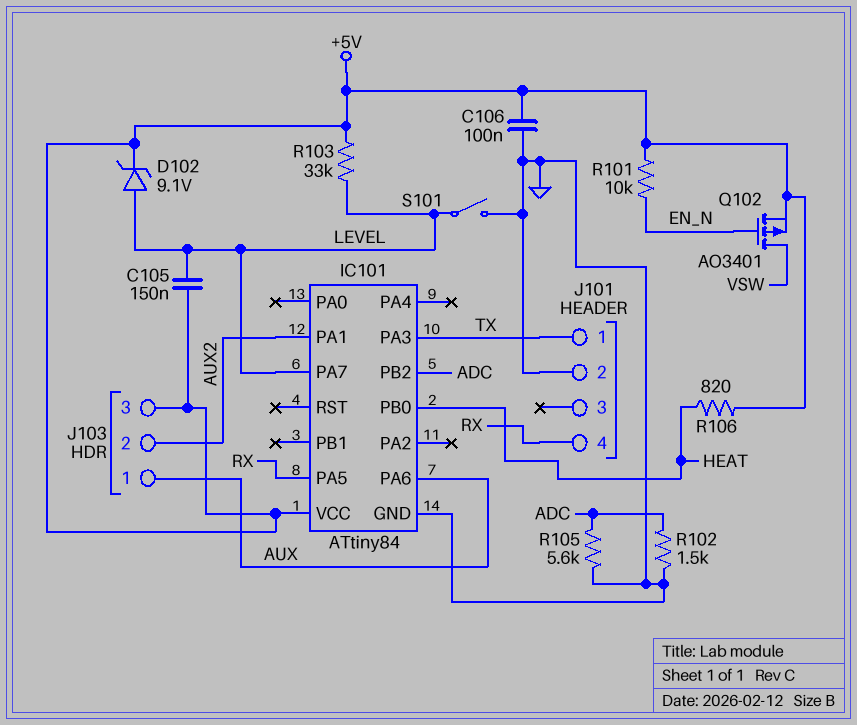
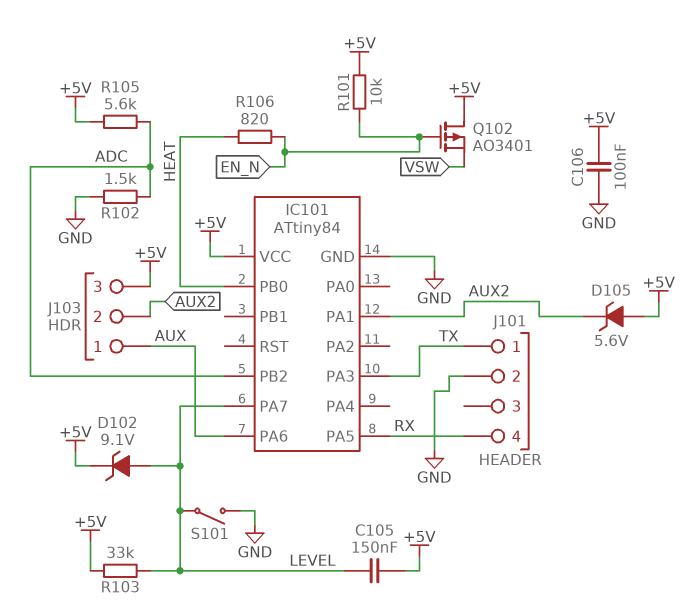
D105: none -> zener 5.6V (A +5V, K AUX2)
Q102: PMOS AO3401 (G EN_N, D VSW, S +5V) -> PMOS AO3401 (G EN_N, D +5V, S VSW)
R105: 5.6k (ADC, GND) -> 5.6k (+5V, ADC)
R106: 820 (+5V, HEAT) -> 820 (EN_N, HEAT)

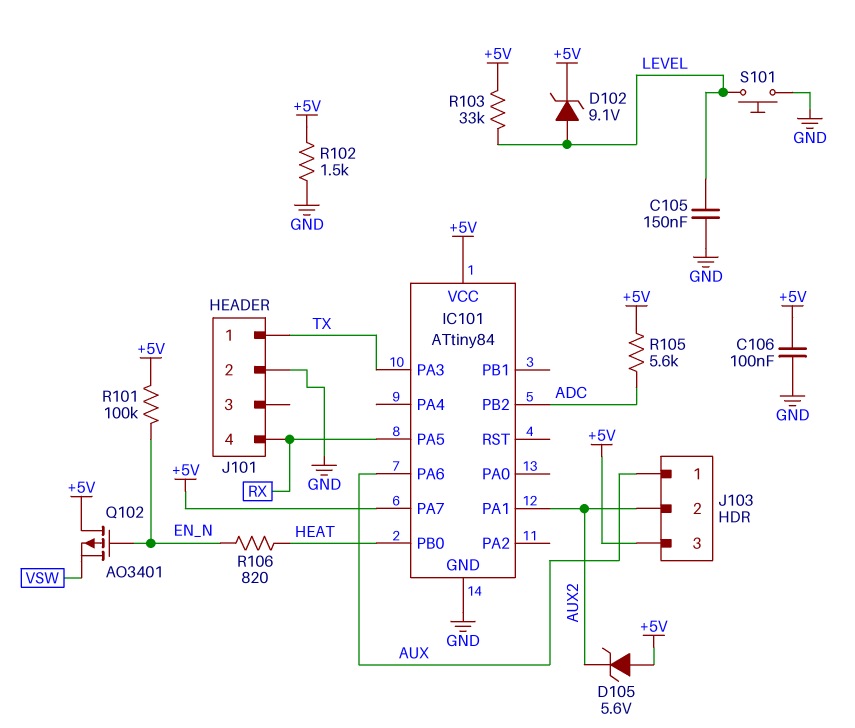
C105: 150nF (+5V, LEVEL) -> 150nF (GND, LEVEL)
IC101 pin PA7: LEVEL -> +5V
R101: 10k (+5V, EN_N) -> 100k (+5V, EN_N)
R102: 1.5k (ADC, GND) -> 1.5k (+5V, GND)
S101: switch (GND, LEVEL) -> button (GND, LEVEL)

